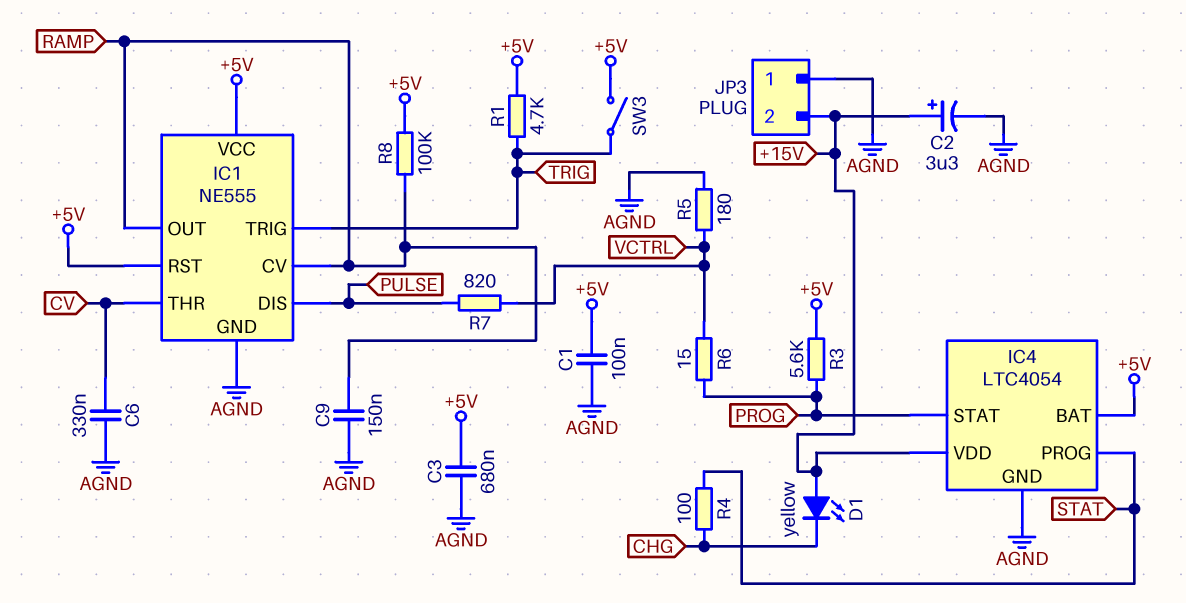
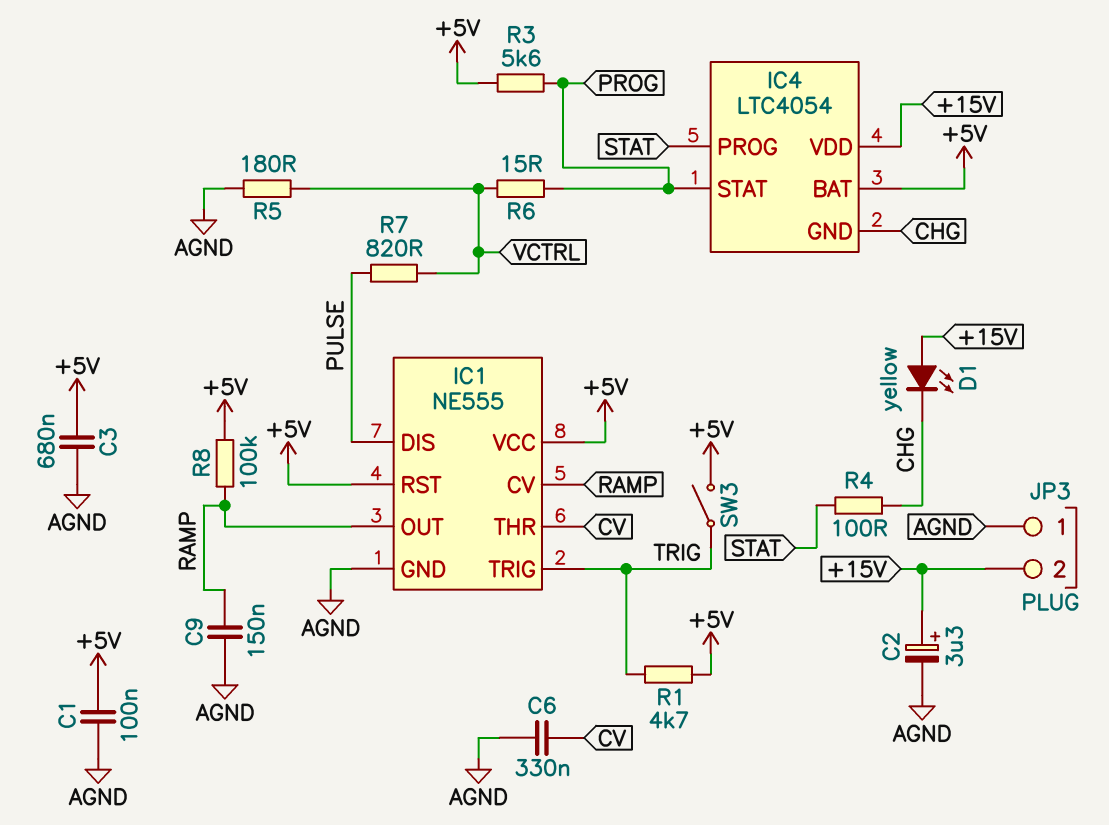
IC4 pin GND: AGND -> CHG

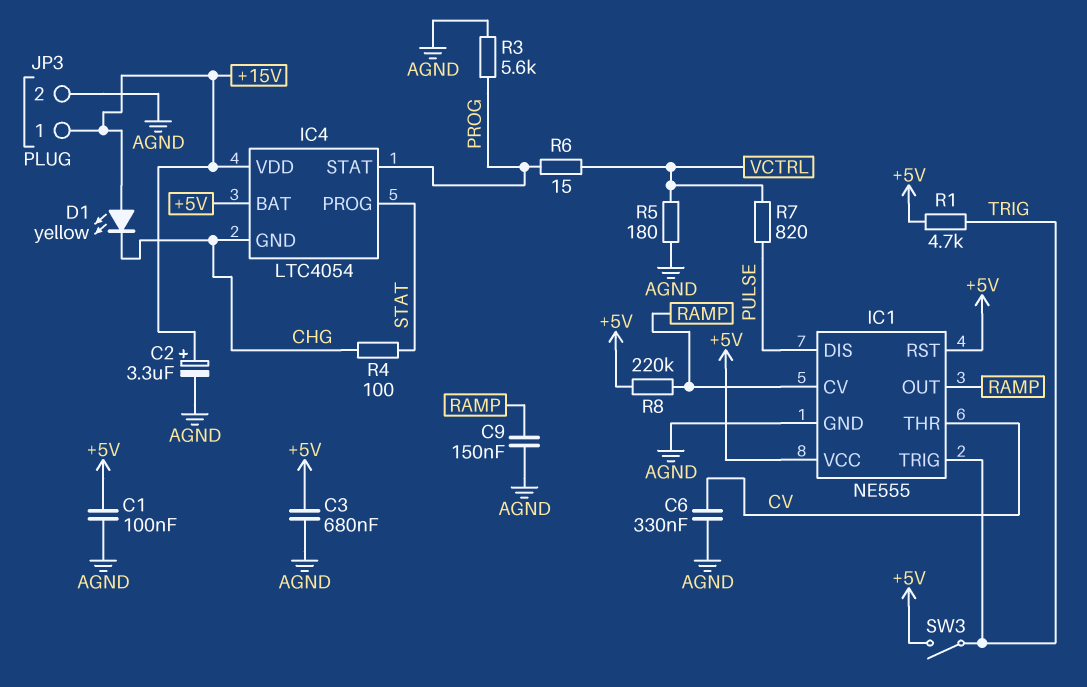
JP3 pin 1: AGND -> +15V
JP3 pin 2: +15V -> AGND
R3: 5.6k (+5V, PROG) -> 5.6k (AGND, PROG)
R8: 100k (+5V, RAMP) -> 220k (+5V, RAMP)

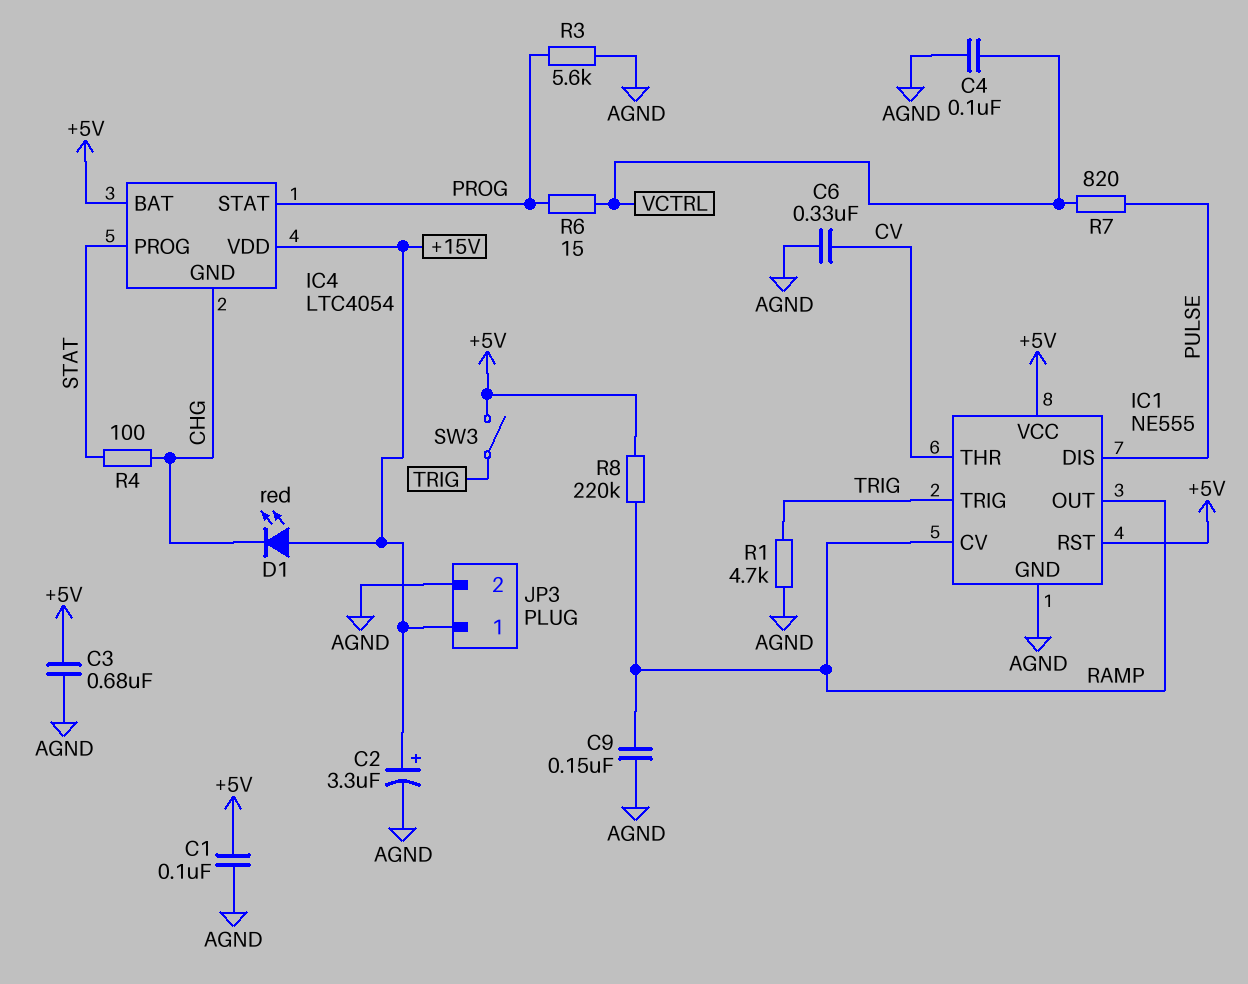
C4: none -> 100nF (AGND, VCTRL)
D1: LED yellow (A +15V, K CHG) -> LED red (A +15V, K CHG)
R1: 4.7k (+5V, TRIG) -> 4.7k (AGND, TRIG)
R5: 180 (AGND, VCTRL) -> none

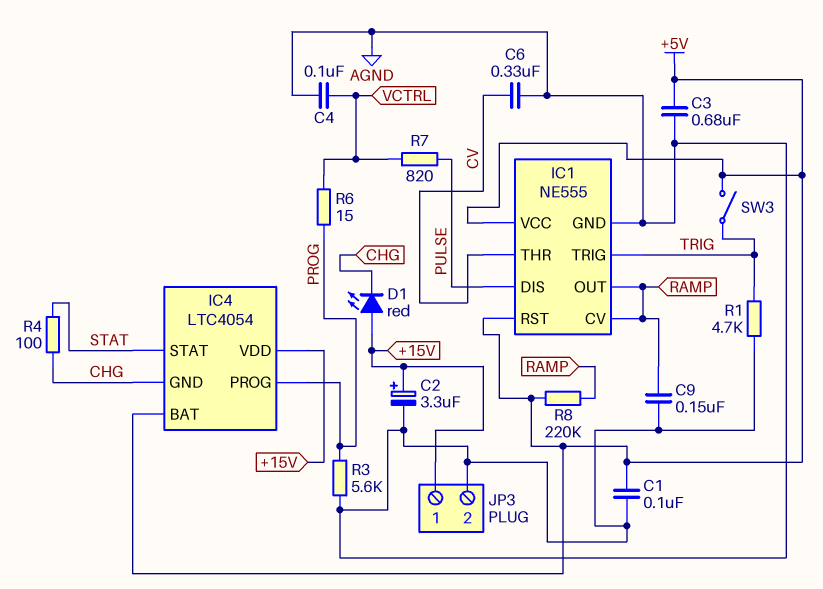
IC4 pin PROG: STAT -> PROG
IC4 pin STAT: PROG -> STAT

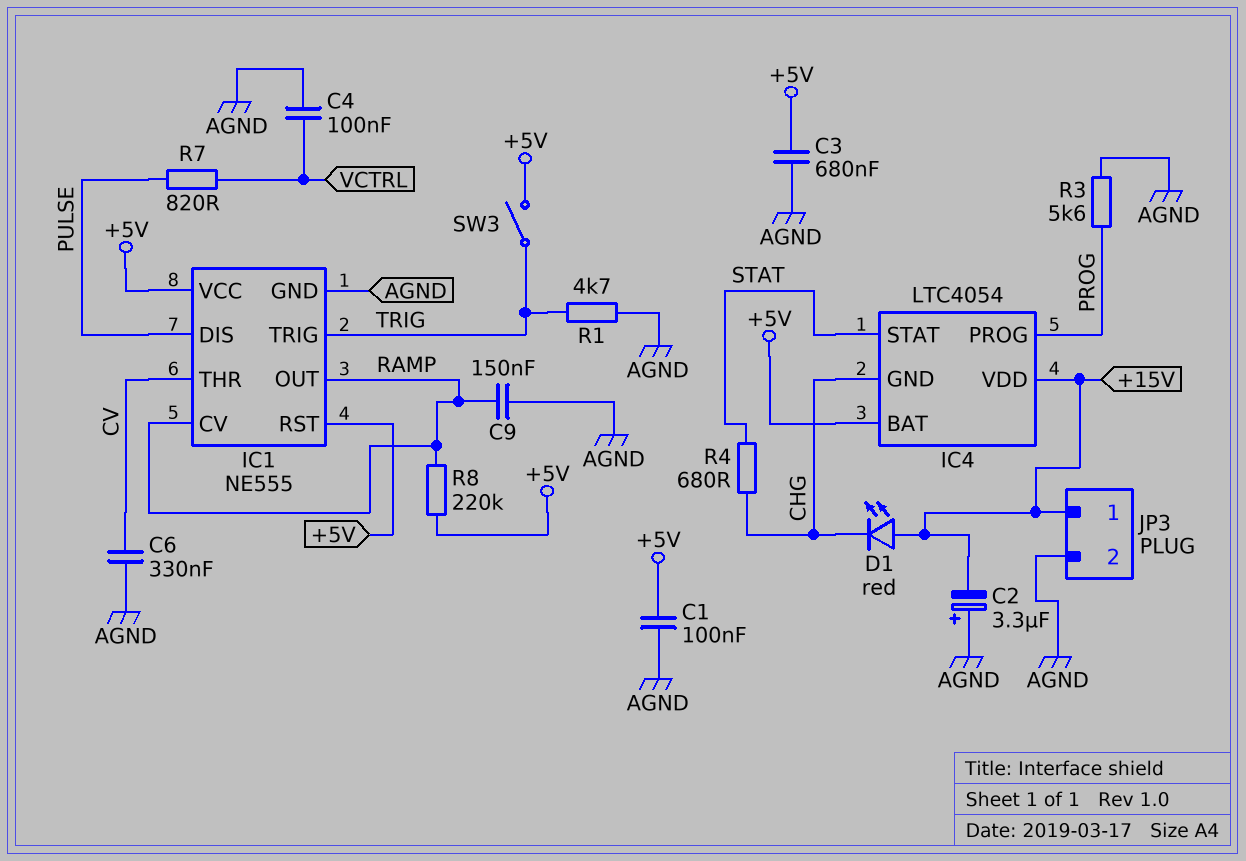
C2: 3.3uF (plus +15V, minus AGND) -> 3.3uF (plus AGND, minus +15V)
R4: 100 (CHG, STAT) -> 680 (CHG, STAT)
R6: 15 (PROG, VCTRL) -> none

